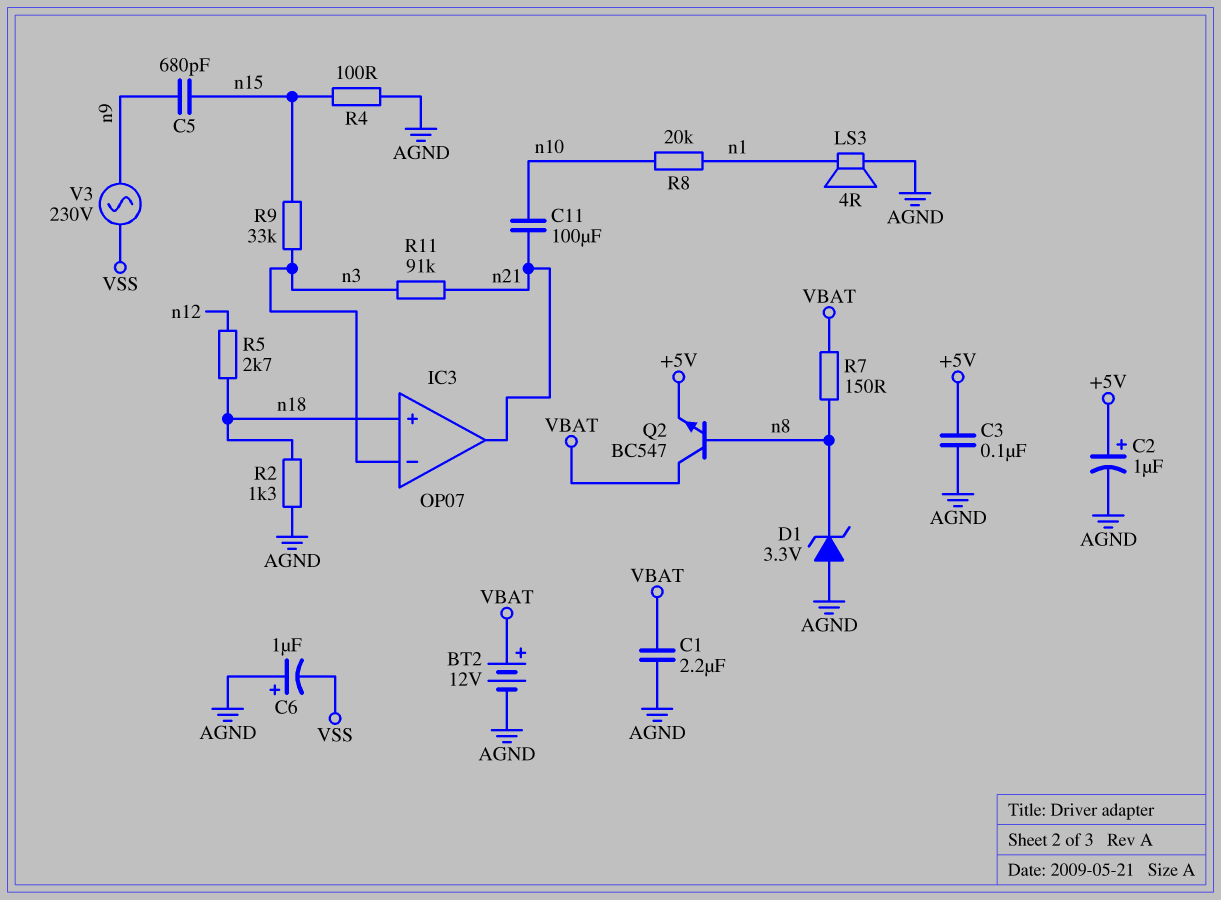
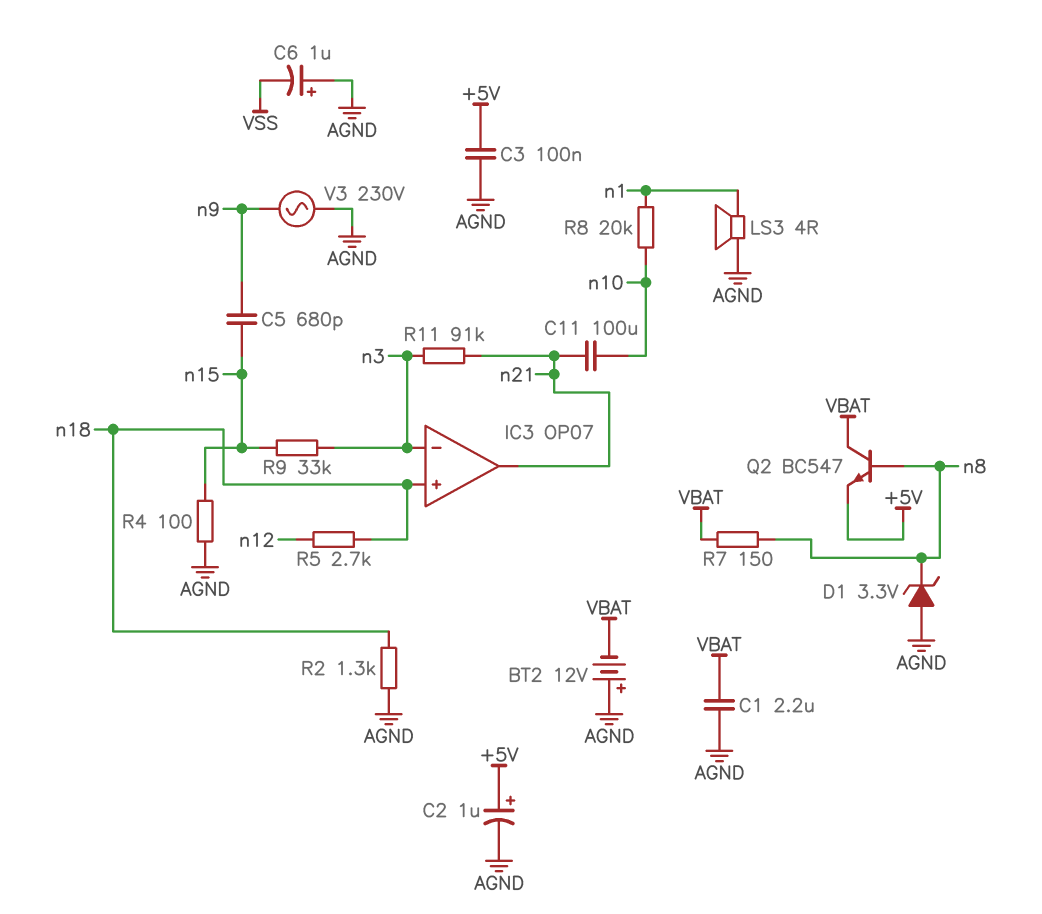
BT2: 12V (plus VBAT, minus AGND) -> 12V (plus AGND, minus VBAT)
V3: AC 230V (VSS, n9) -> AC 230V (AGND, n9)

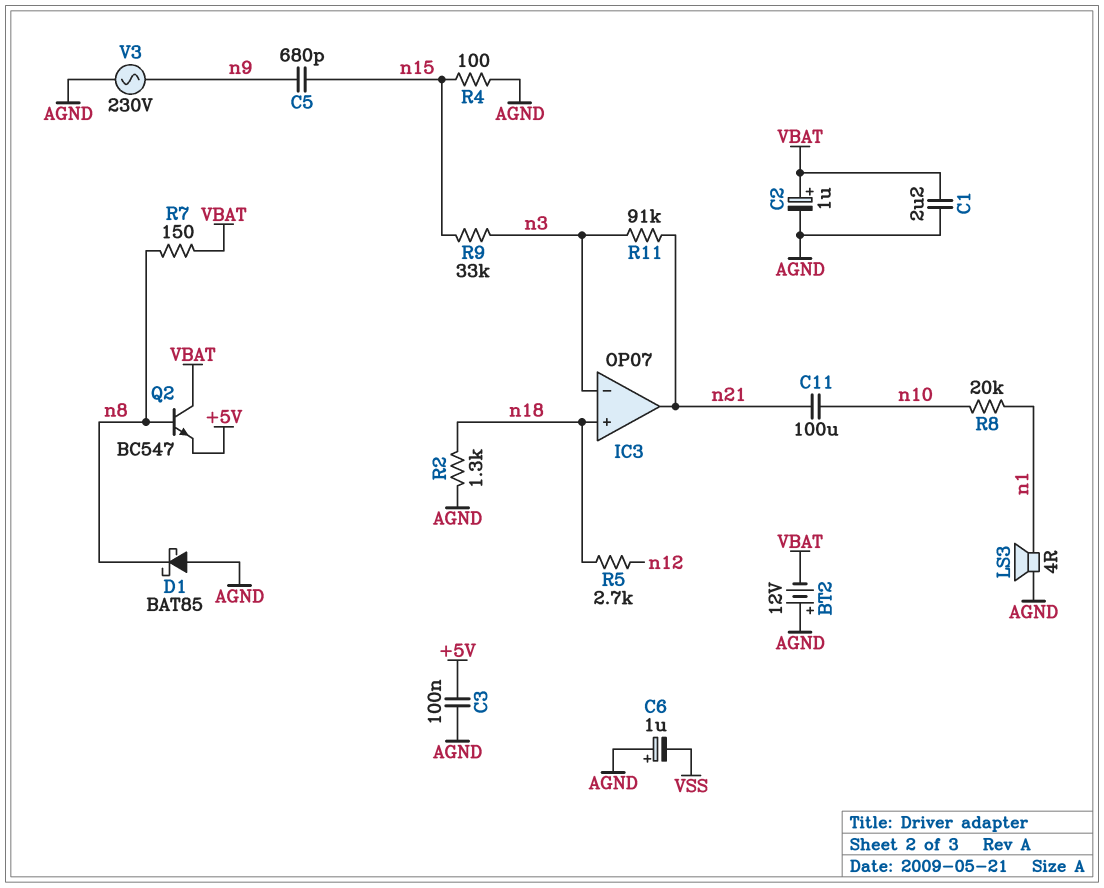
C2: 1uF (plus +5V, minus AGND) -> 1uF (plus VBAT, minus AGND)
D1: zener 3.3V (A AGND, K n8) -> schottky BAT85 (A AGND, K n8)

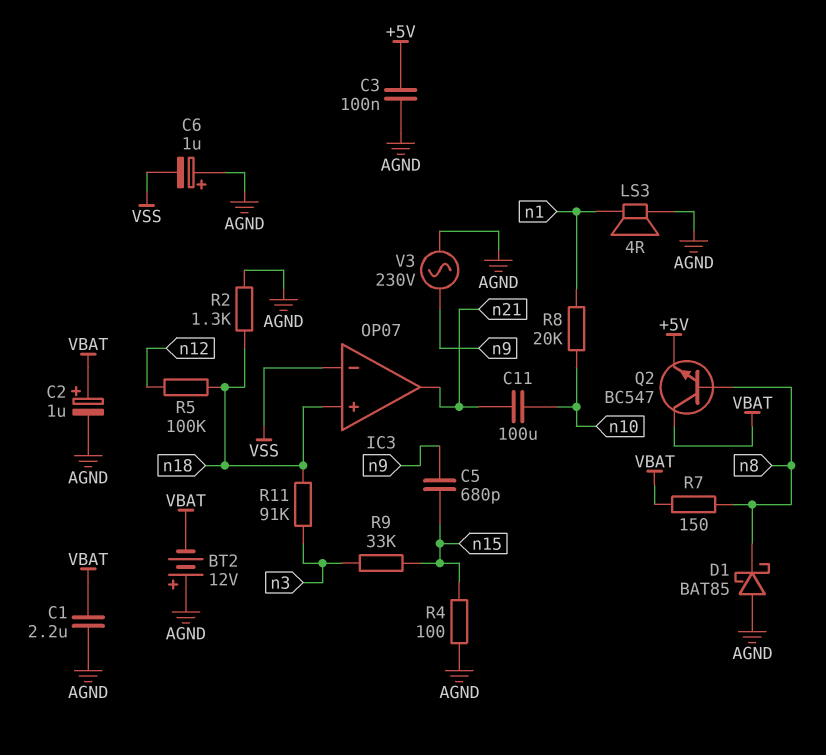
IC3 pin in-: n3 -> VSS
R5: 2.7k (n12, n18) -> 100k (n12, n18)
R11: 91k (n3, n21) -> 91k (n3, n18)

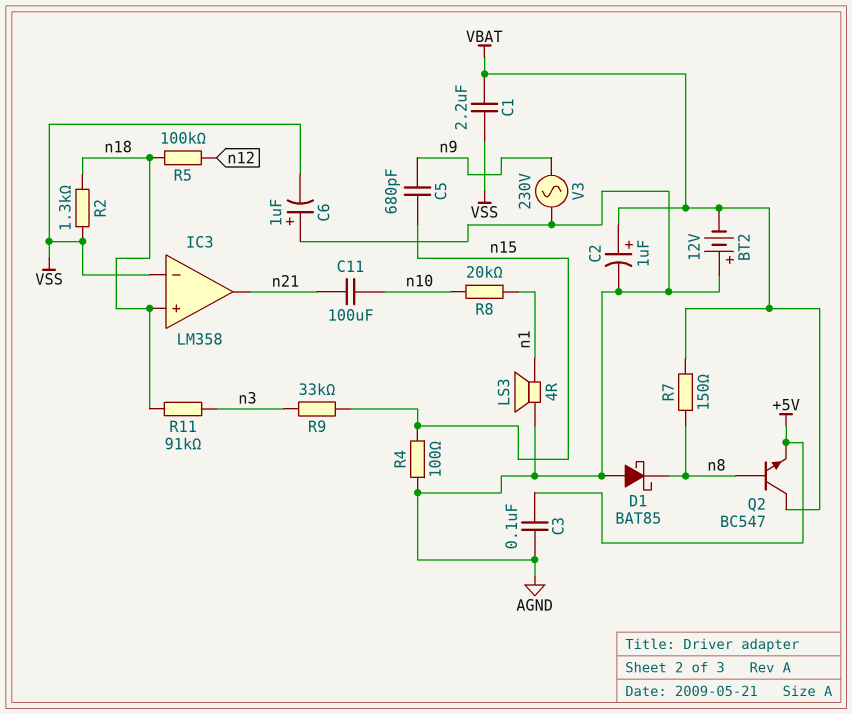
C1: 2.2uF (AGND, VBAT) -> 2.2uF (VBAT, VSS)
IC3: OP07 -> LM358
R2: 1.3k (AGND, n18) -> 1.3k (VSS, n18)

